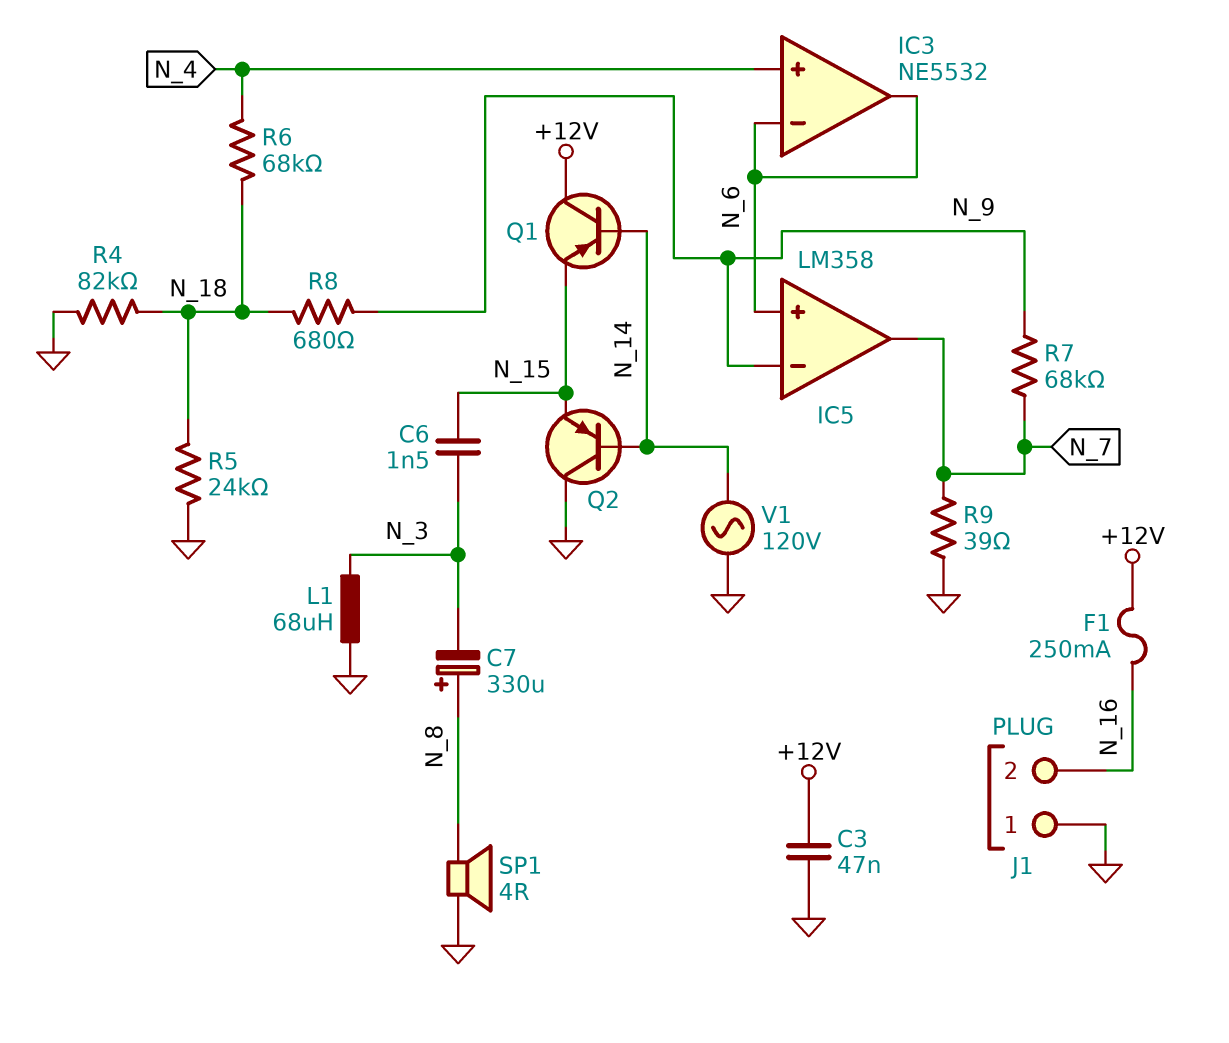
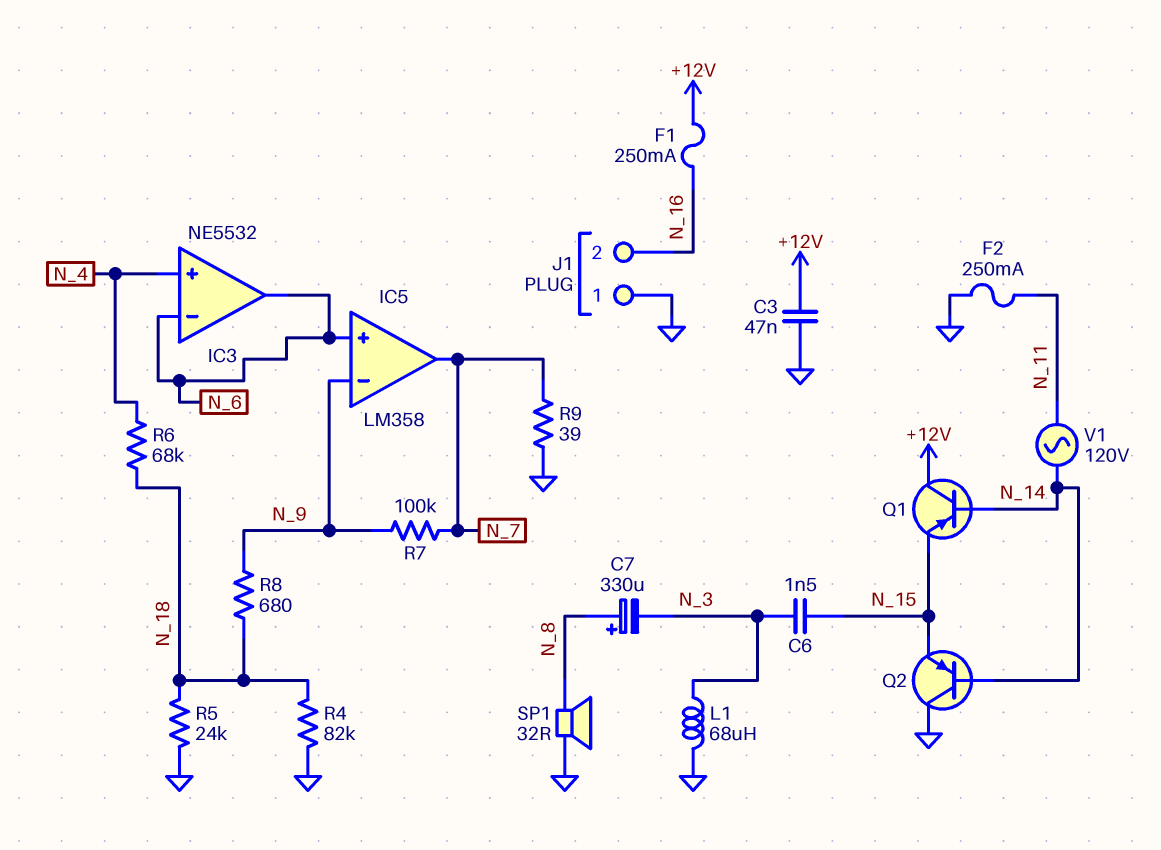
F2: none -> 250mA (GND, N_11)
R7: 68k (N_7, N_9) -> 100k (N_7, N_9)
SP1: speaker 4R (GND, N_8) -> speaker 32R (GND, N_8)
V1: AC 120V (GND, N_14) -> AC 120V (N_11, N_14)

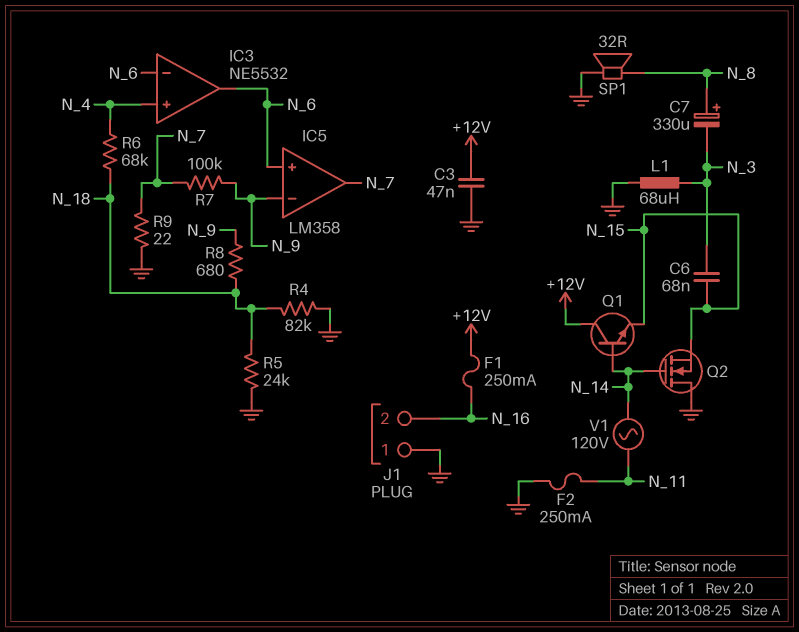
C6: 1.5nF (N_3, N_15) -> 68nF (N_3, N_15)
Q1: PNP (B N_14, C +12V, E N_15) -> NPN (B N_14, C +12V, E N_15)
Q2: PNP (B N_14, C GND, E N_15) -> NMOS (G N_14, D GND, S N_15)
R9: 39 (GND, N_7) -> 22 (GND, N_7)

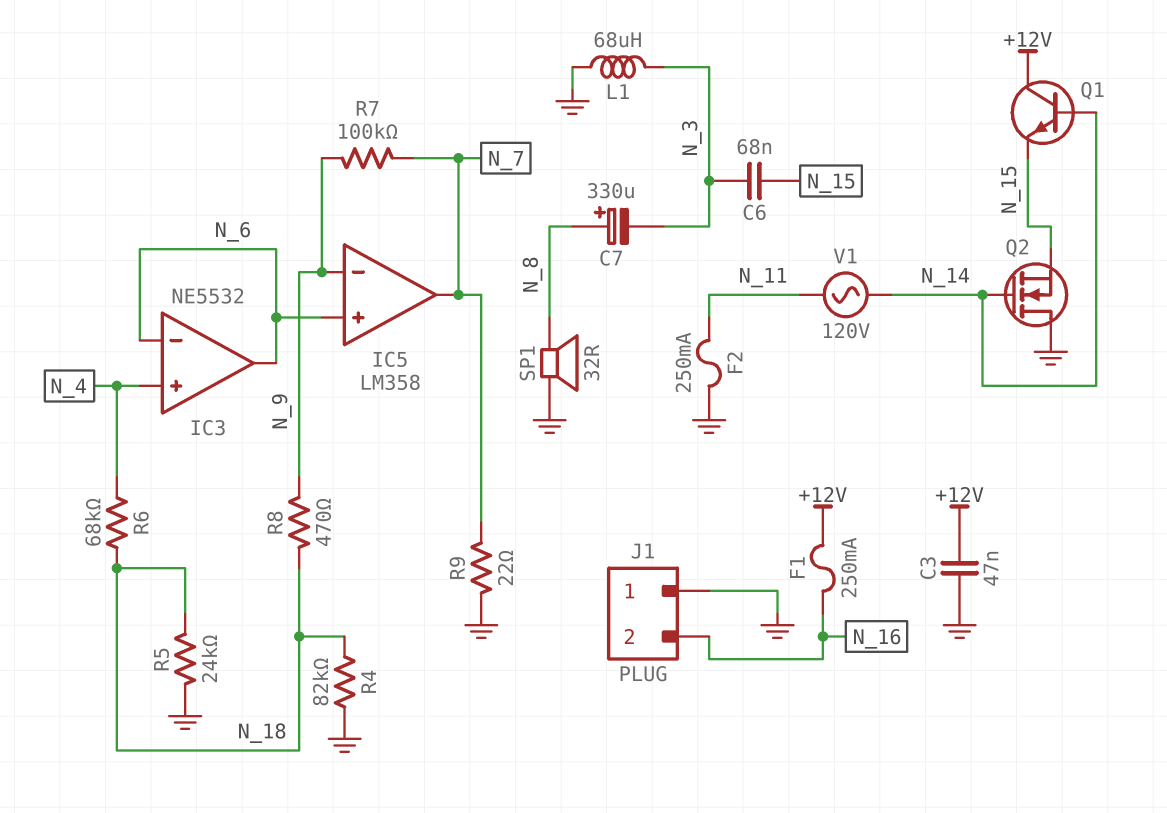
R8: 680 (N_9, N_18) -> 470 (N_9, N_18)

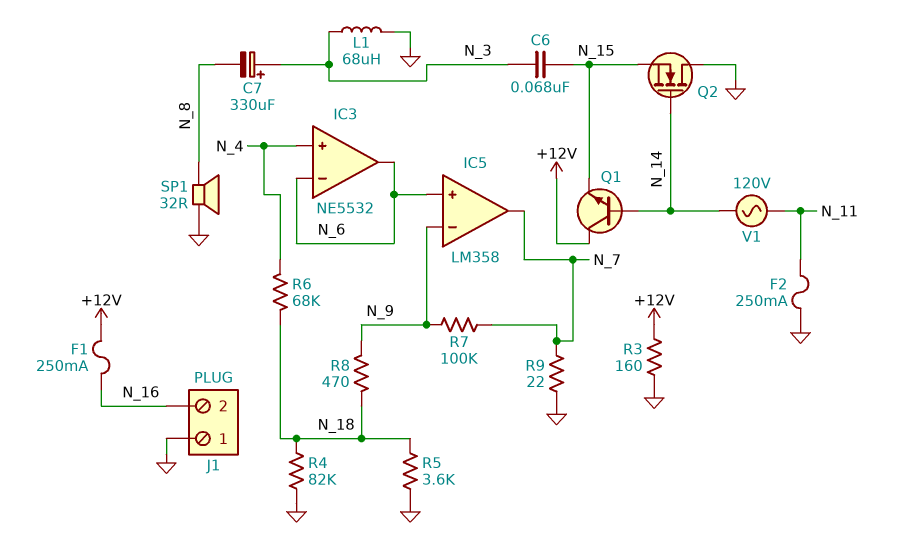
C3: 47nF (+12V, GND) -> none
C7: 330uF (plus N_8, minus N_3) -> 330uF (plus N_3, minus N_8)
R3: none -> 160 (+12V, GND)
R5: 24k (GND, N_18) -> 3.6k (GND, N_18)

